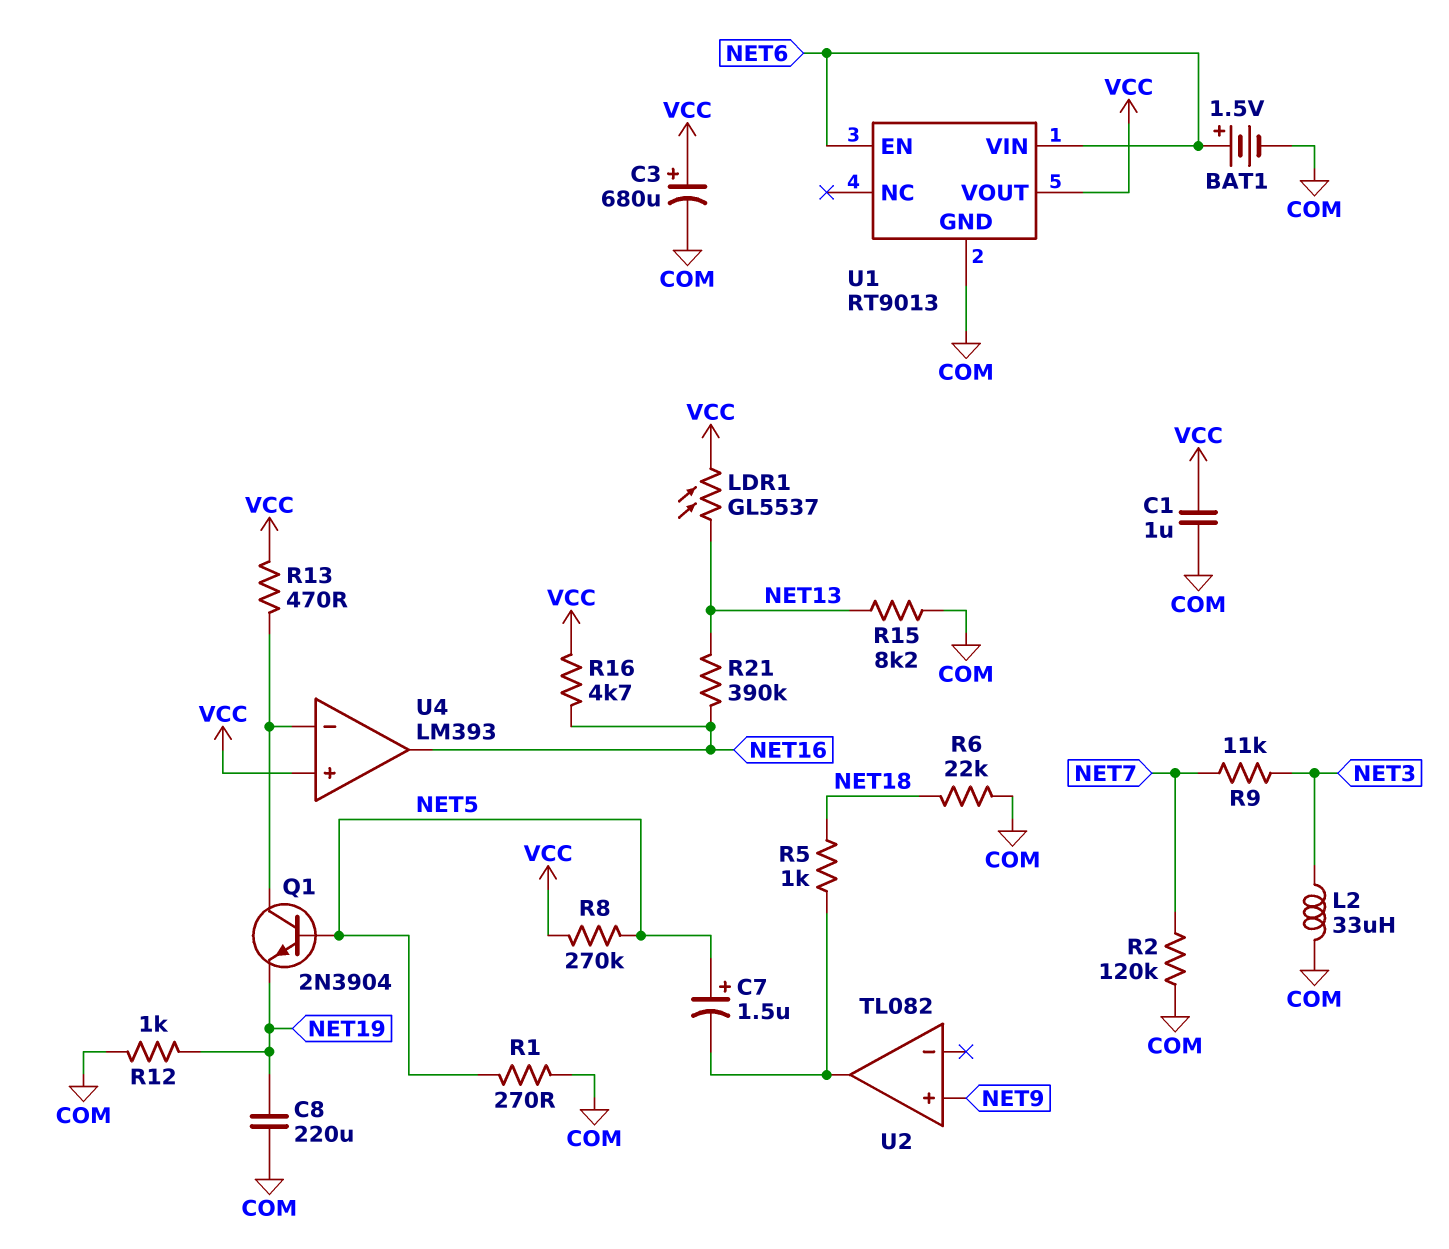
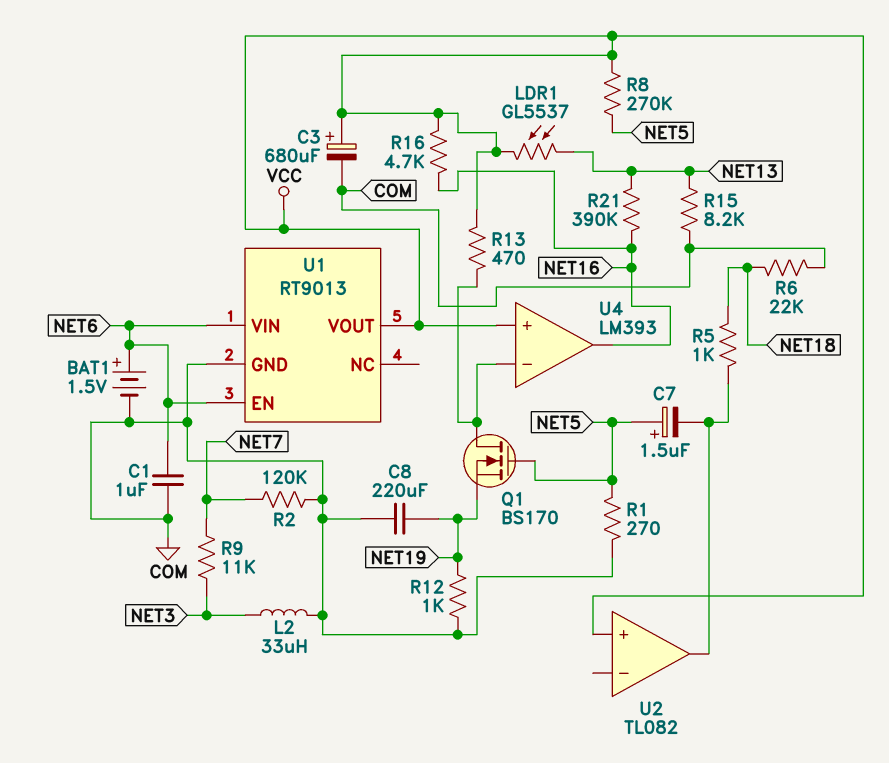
C1: 1uF (COM, VCC) -> 1uF (COM, NET6)
Q1: NPN 2N3904 (B NET5, C U4/in-, E NET19) -> NMOS BS170 (G NET5, D U4/in-, S NET19)
U2 pin in+: NET9 -> VCC

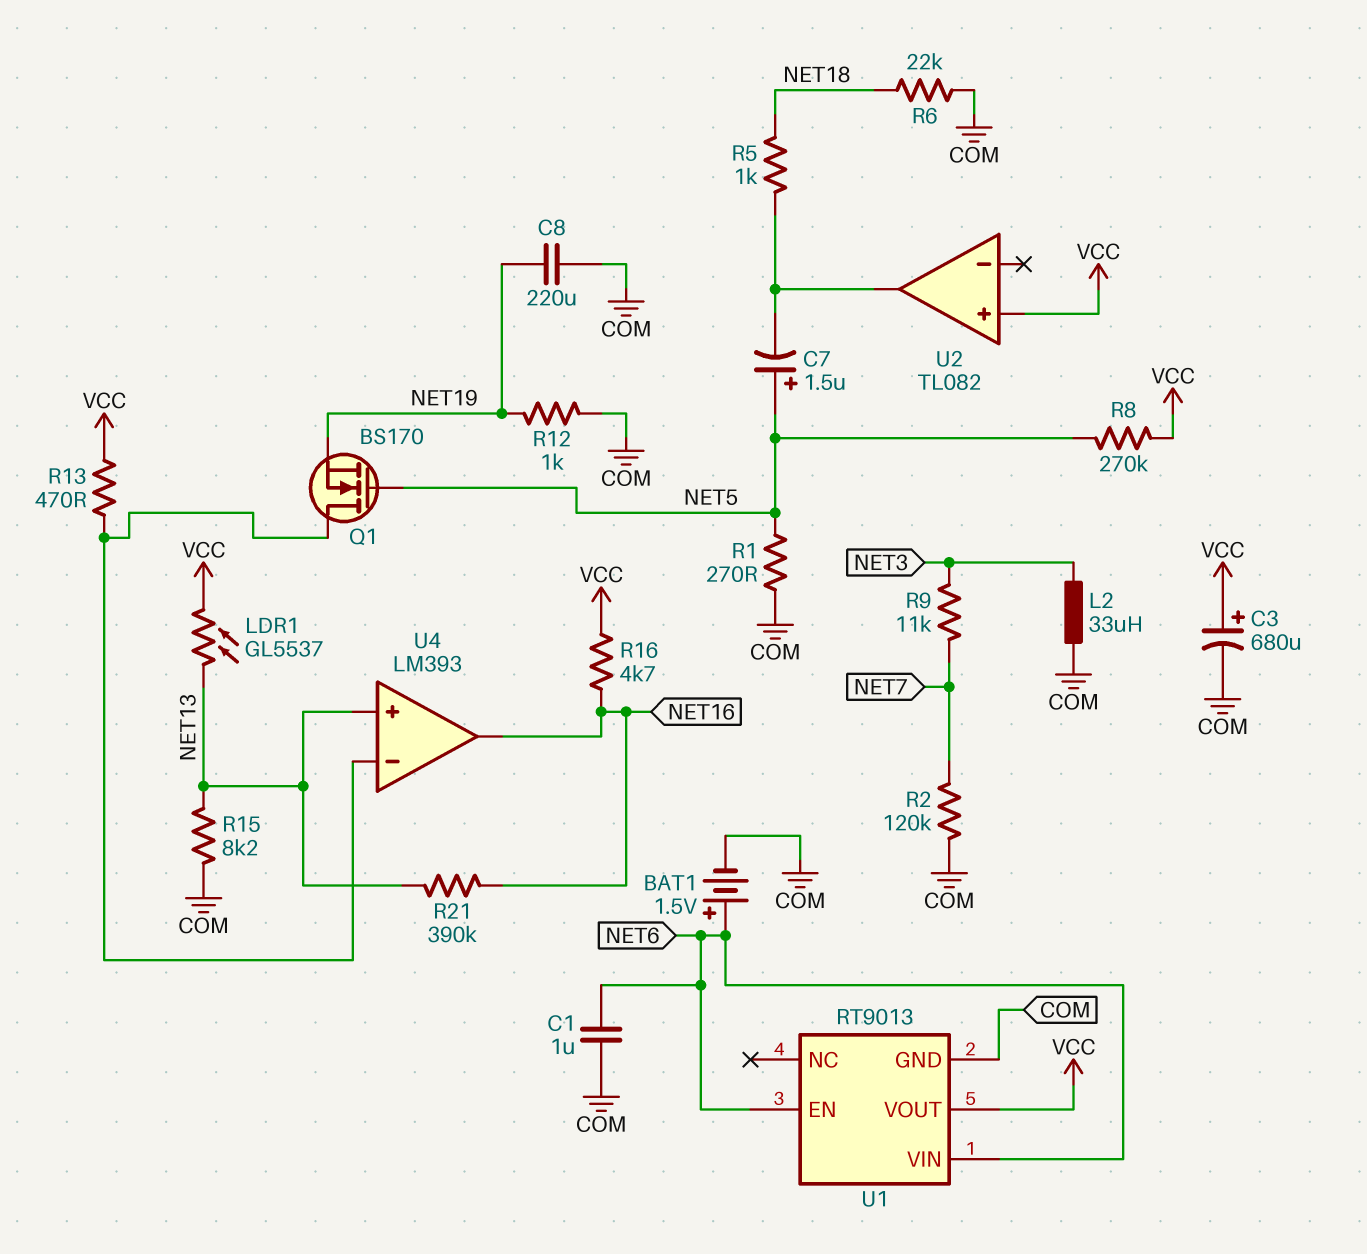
U4 pin in+: VCC -> NET13

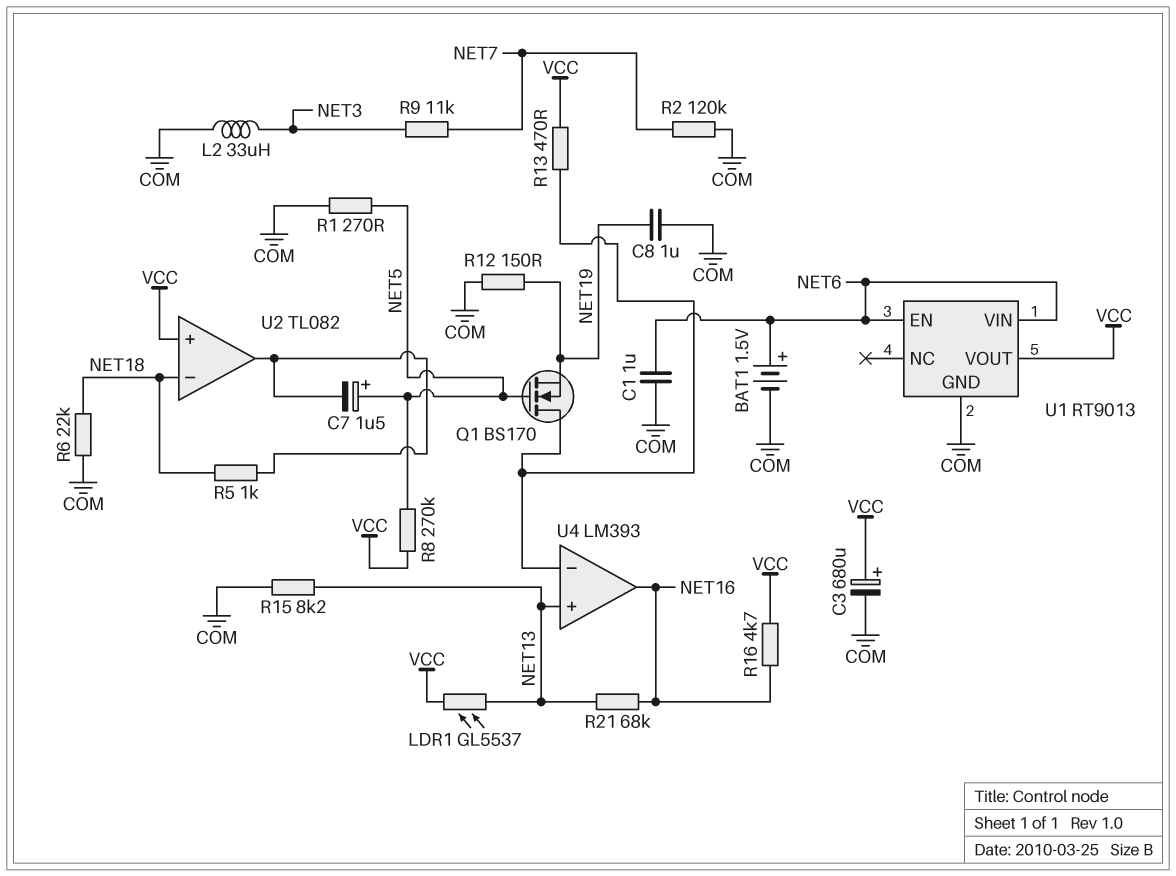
C8: 220uF (COM, NET19) -> 1uF (COM, NET19)
R12: 1k (COM, NET19) -> 150 (COM, NET19)
R21: 390k (NET13, NET16) -> 68k (NET13, NET16)
U2 pin in-: none -> NET18

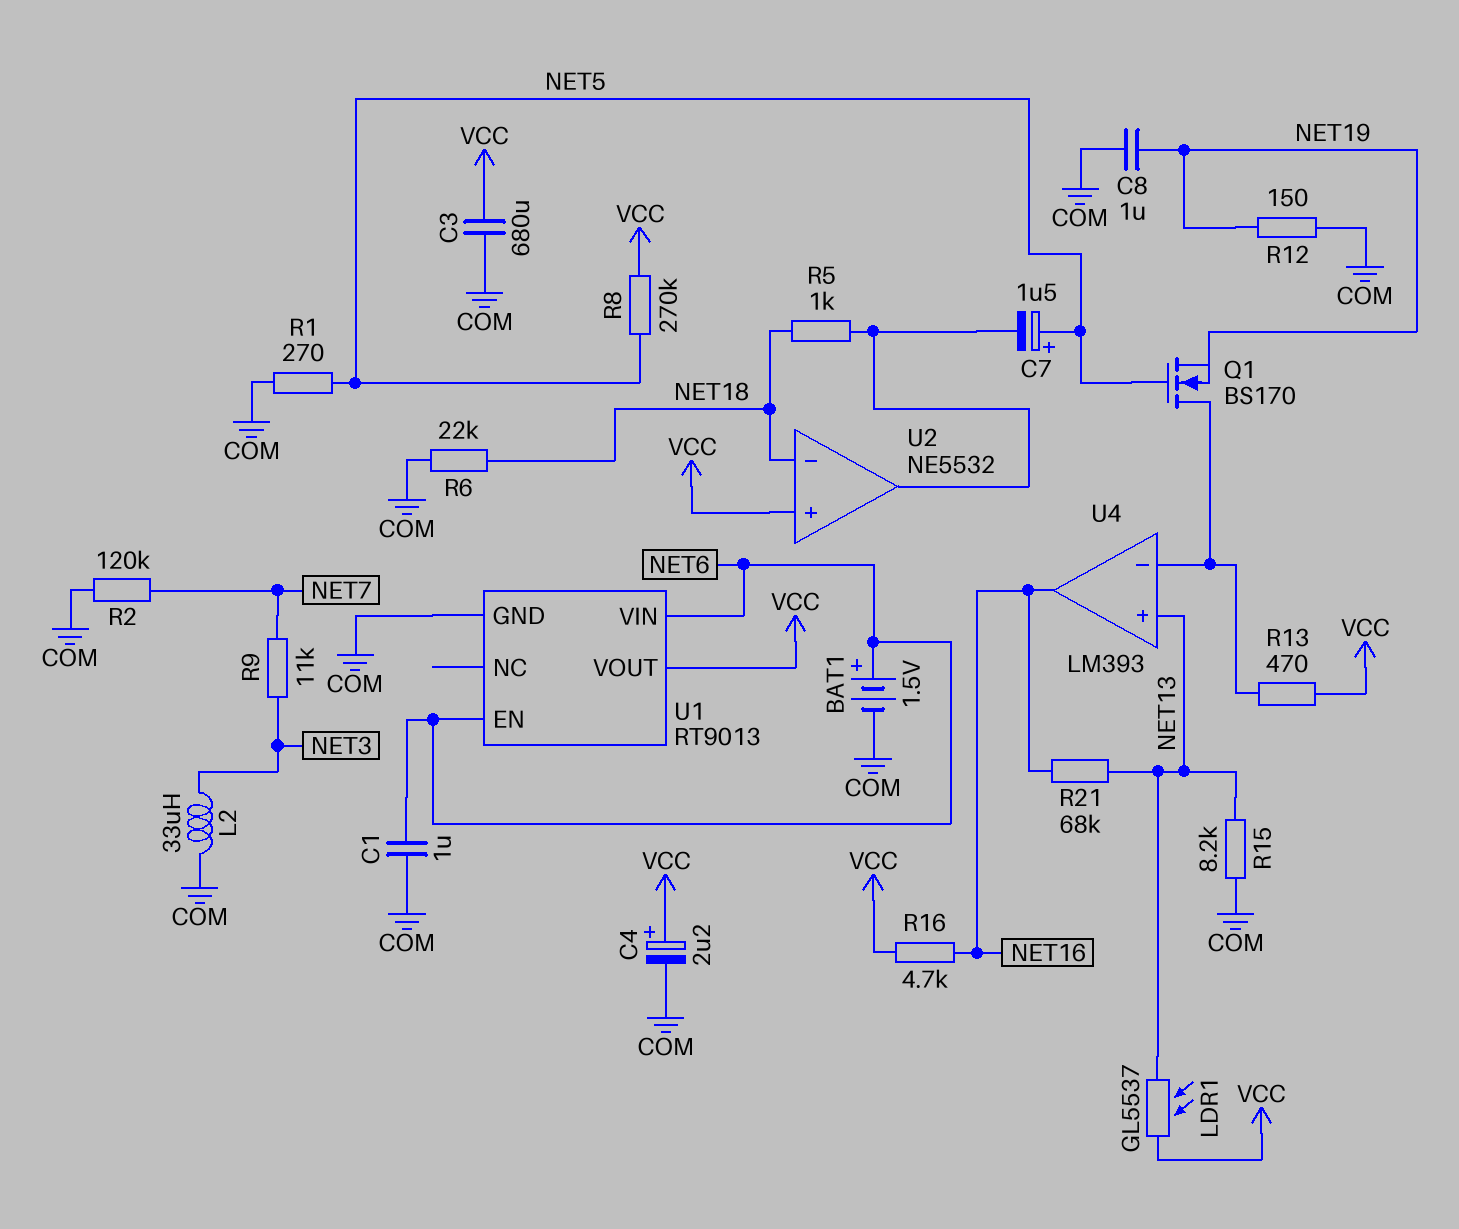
C3: 680uF (plus VCC, minus COM) -> 680uF (COM, VCC)
C4: none -> 2.2uF (plus VCC, minus COM)
U2: TL082 -> NE5532

